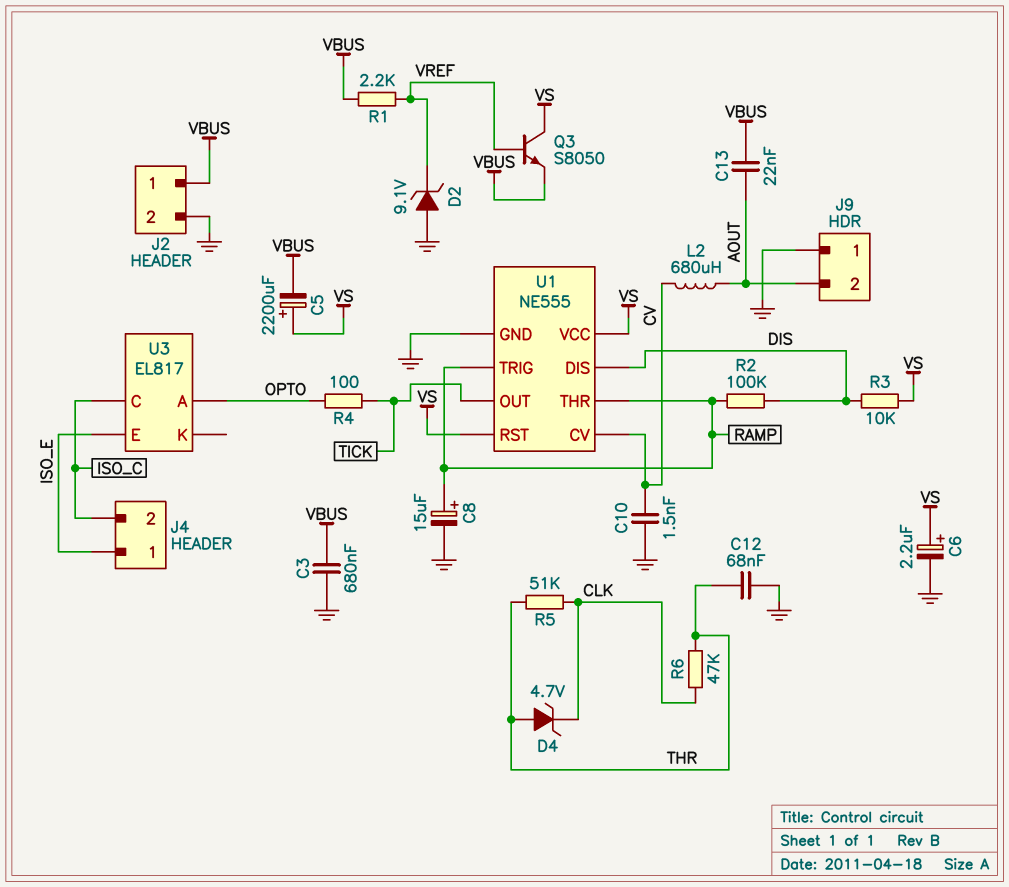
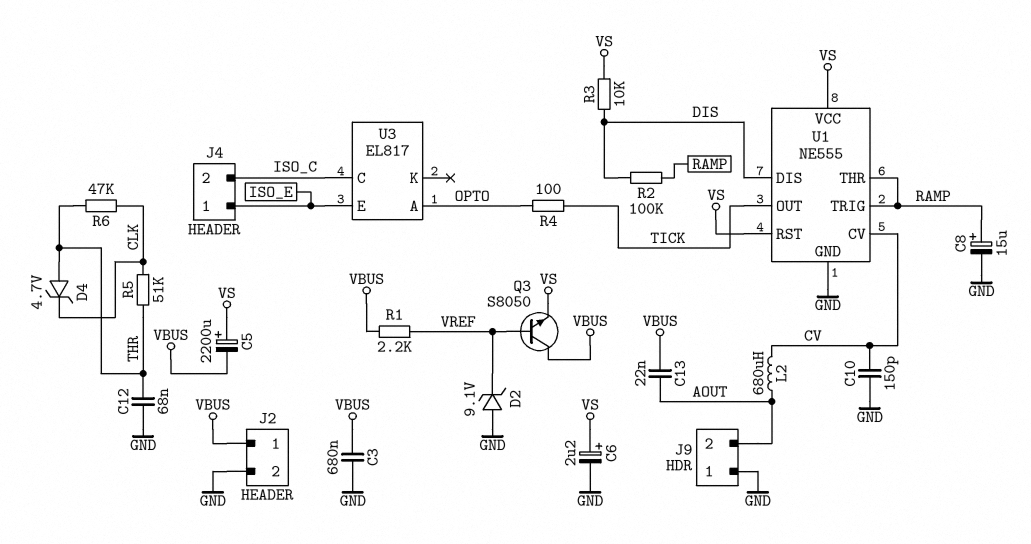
C10: 1.5nF (CV, GND) -> 150pF (CV, GND)
Q3: NPN S8050 (B VREF, C VS, E VBUS) -> NPN S8050 (B VREF, C VBUS, E VS)

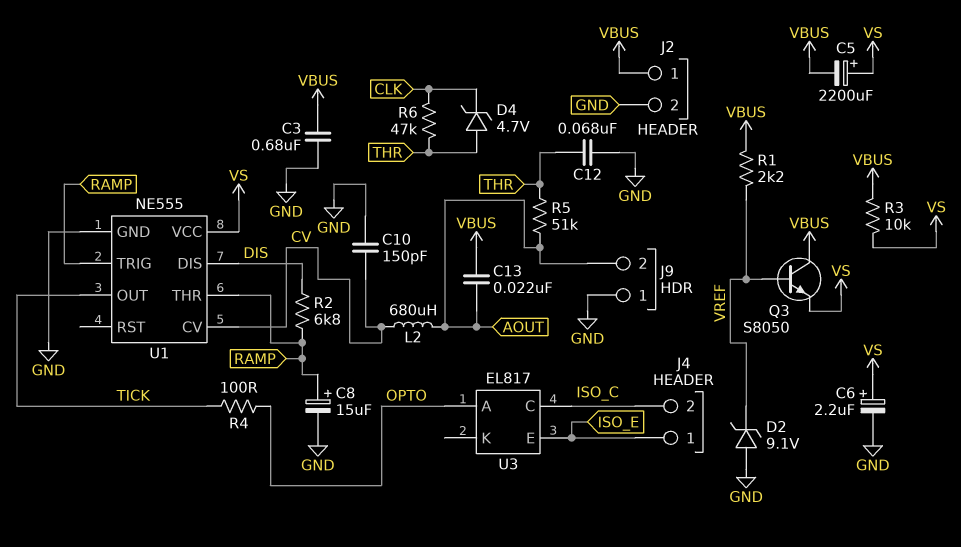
R2: 100k (DIS, RAMP) -> 6.8k (DIS, RAMP)
R3: 10k (DIS, VS) -> 10k (VBUS, VS)
R5: 51k (CLK, THR) -> 51k (AOUT, THR)
U1 pin RST: VS -> none

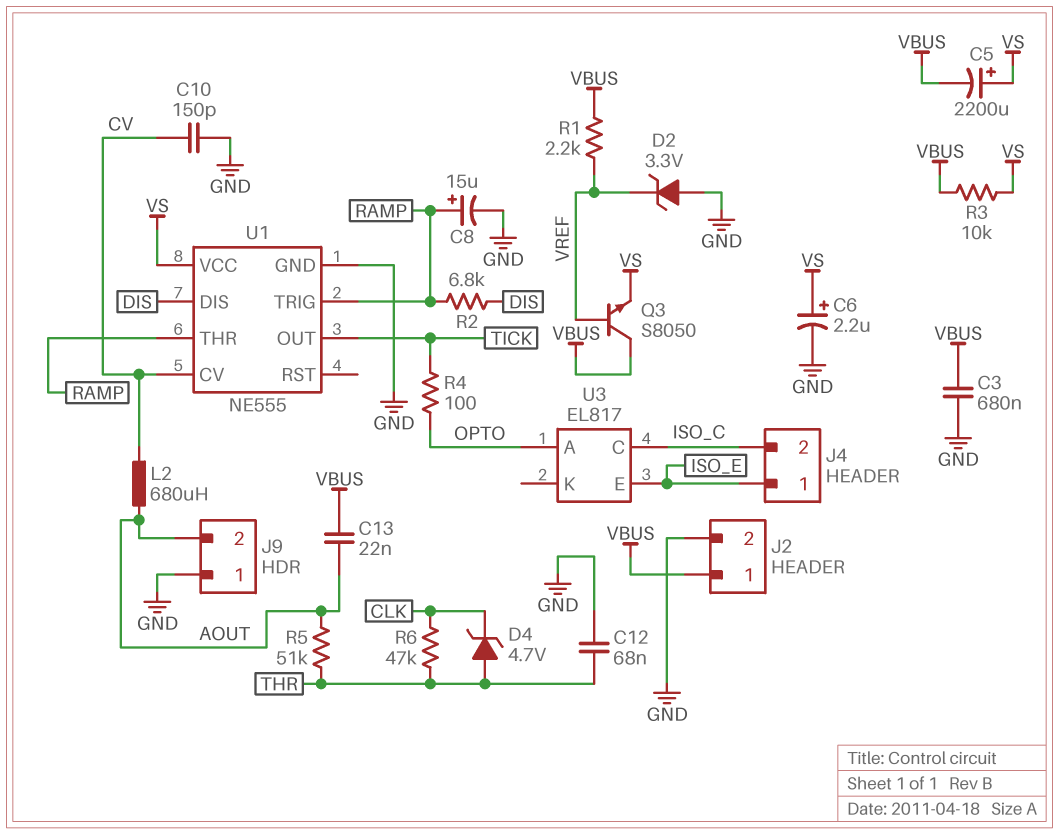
D2: zener 9.1V (A GND, K VREF) -> zener 3.3V (A GND, K VREF)

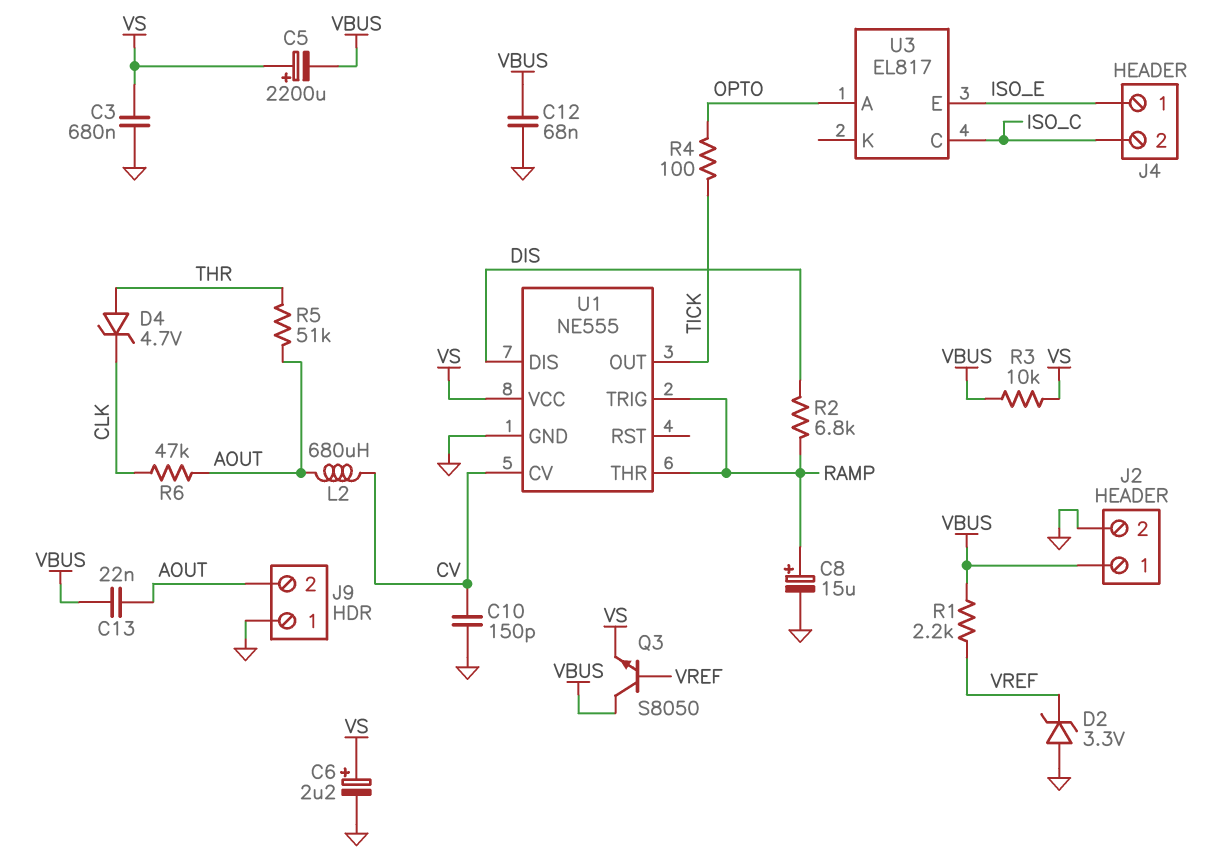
C3: 680nF (GND, VBUS) -> 680nF (GND, VS)
C12: 68nF (GND, THR) -> 68nF (GND, VBUS)
R6: 47k (CLK, THR) -> 47k (AOUT, CLK)

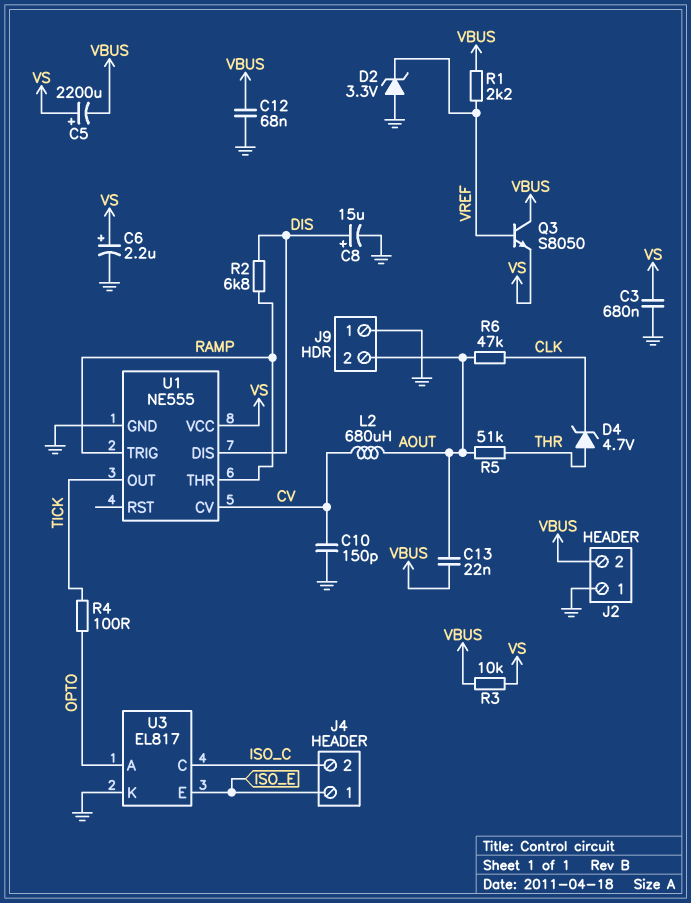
C8: 15uF (plus RAMP, minus GND) -> 15uF (plus DIS, minus GND)
J2 pin 1: VBUS -> GND
J2 pin 2: GND -> VBUS
U3 pin K: none -> GND

